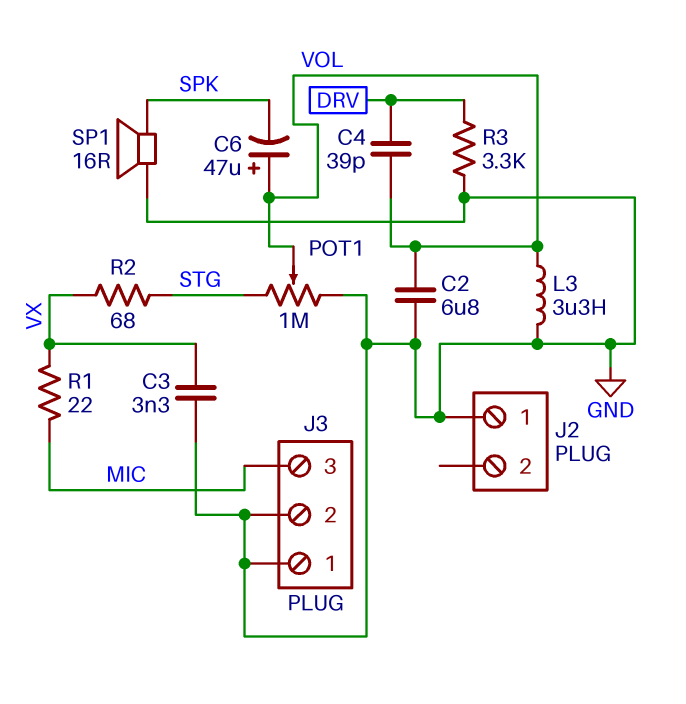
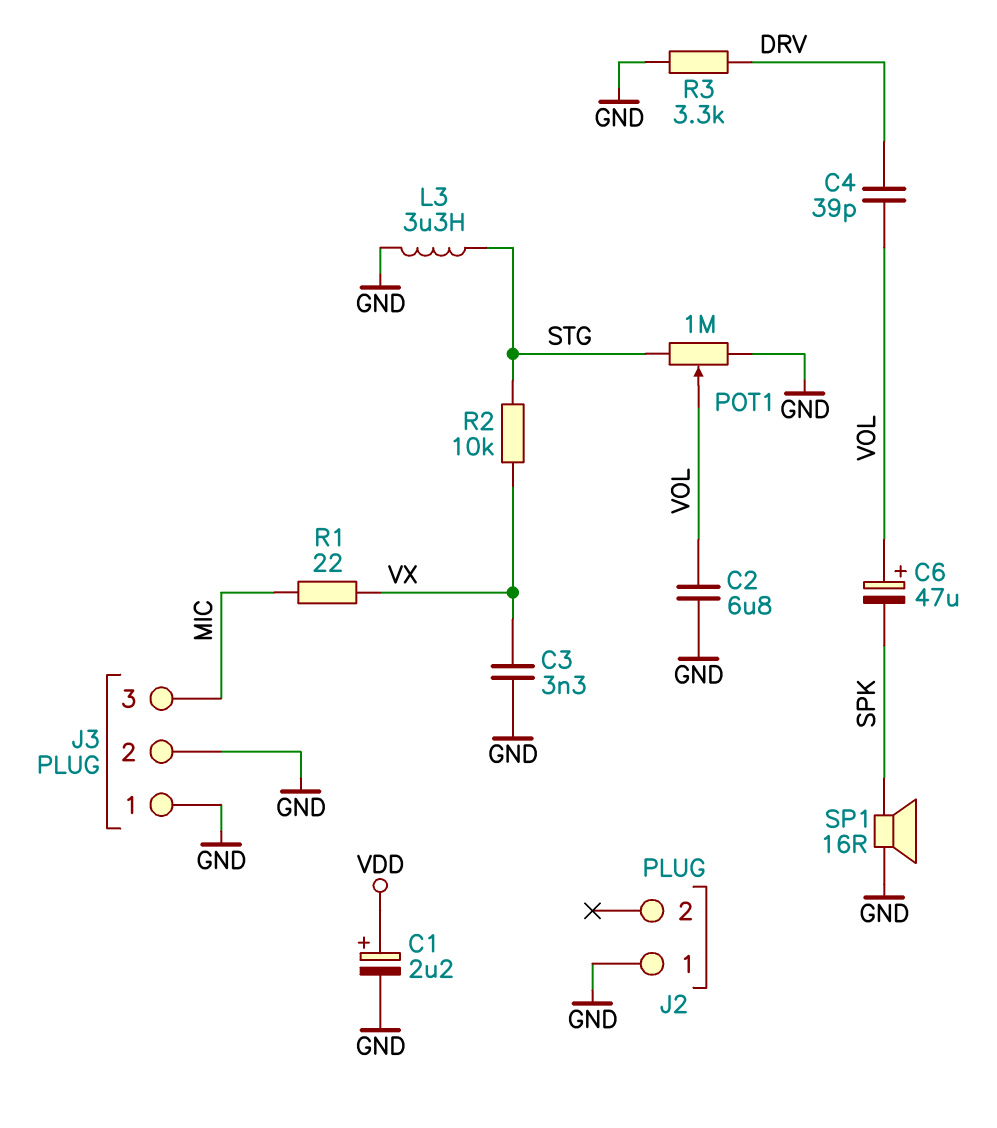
C1: none -> 2.2uF (plus VDD, minus GND)
L3: 3.3uH (GND, VOL) -> 3.3uH (GND, STG)
R2: 68 (STG, VX) -> 10k (STG, VX)

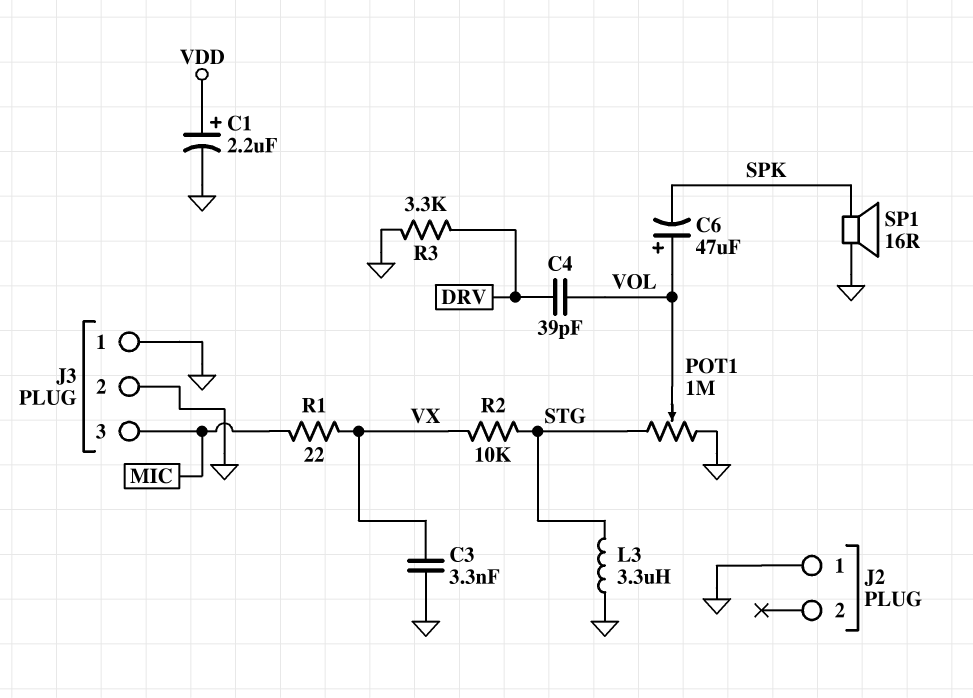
C2: 6.8uF (GND, VOL) -> none

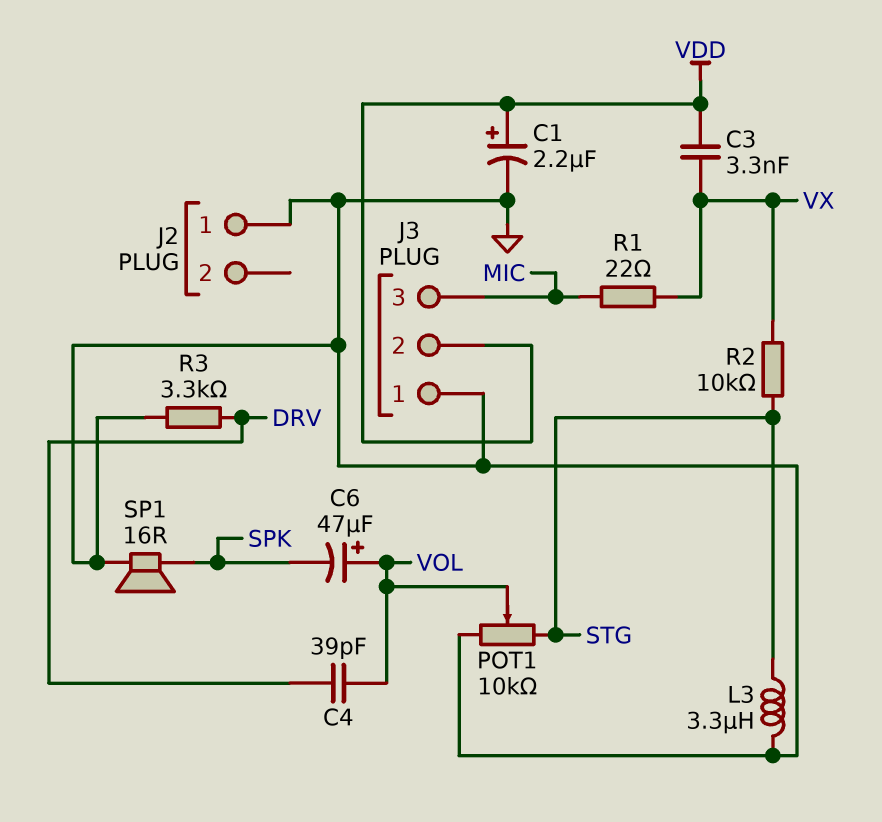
C3: 3.3nF (GND, VX) -> 3.3nF (VDD, VX)
J3 pin 2: GND -> VDD
POT1: 1M (GND, STG, wiper VOL) -> 10k (GND, STG, wiper VOL)

